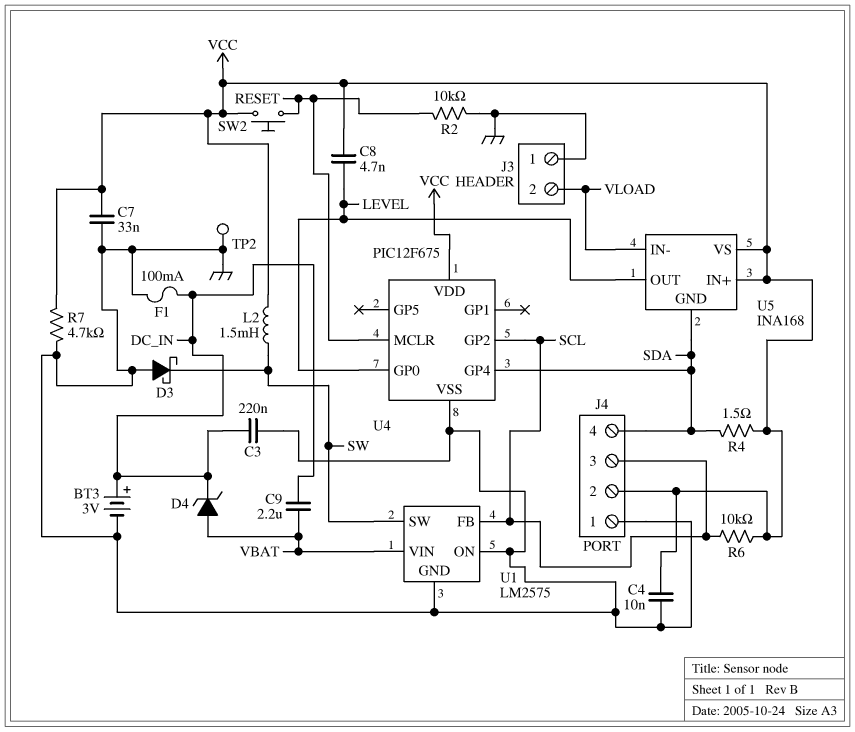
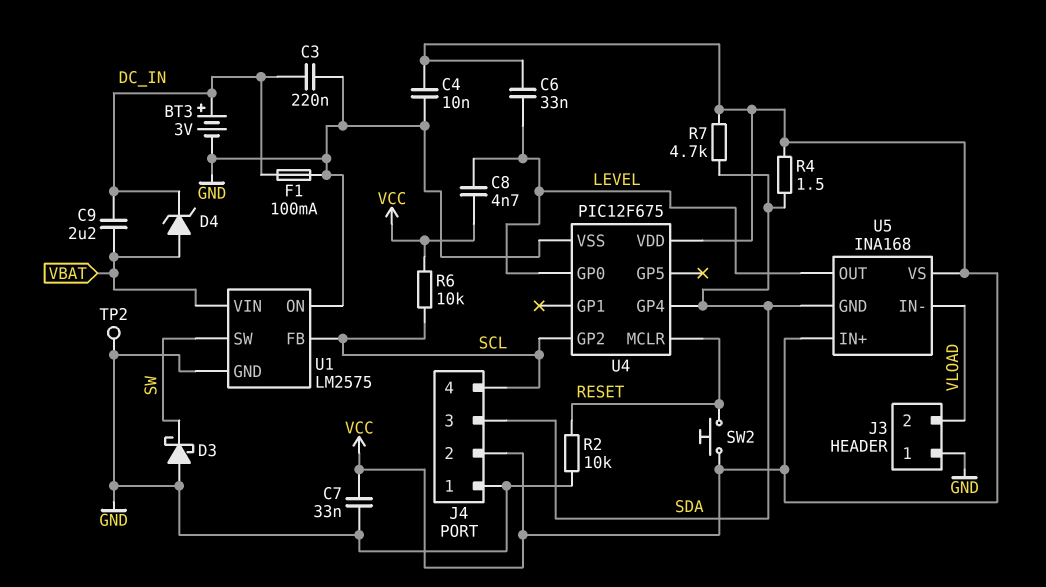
C6: none -> 33nF (LEVEL, VCC)
J4 pin 3: SCL -> SDA
J4 pin 4: SDA -> SCL
L2: 1.5mH (SW, VCC) -> none
R7: 4.7k (GND, VCC) -> 4.7k (SDA, VCC)

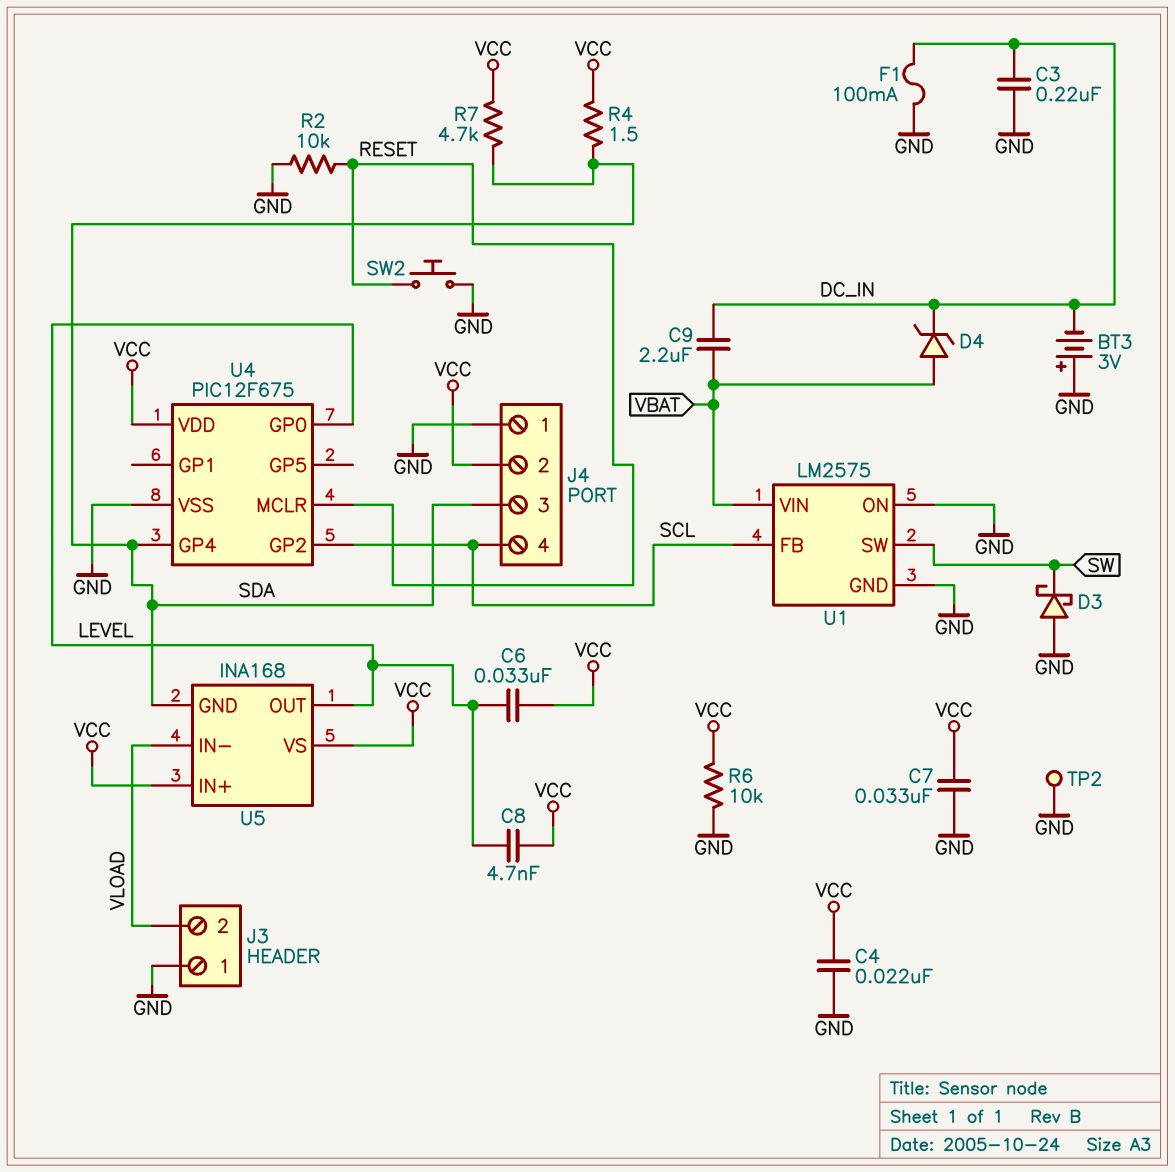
BT3: 3V (plus DC_IN, minus GND) -> 3V (plus GND, minus DC_IN)
C4: 10nF (GND, VCC) -> 22nF (GND, VCC)
R6: 10k (SCL, VCC) -> 10k (GND, VCC)
SW2: button (RESET, VCC) -> button (GND, RESET)

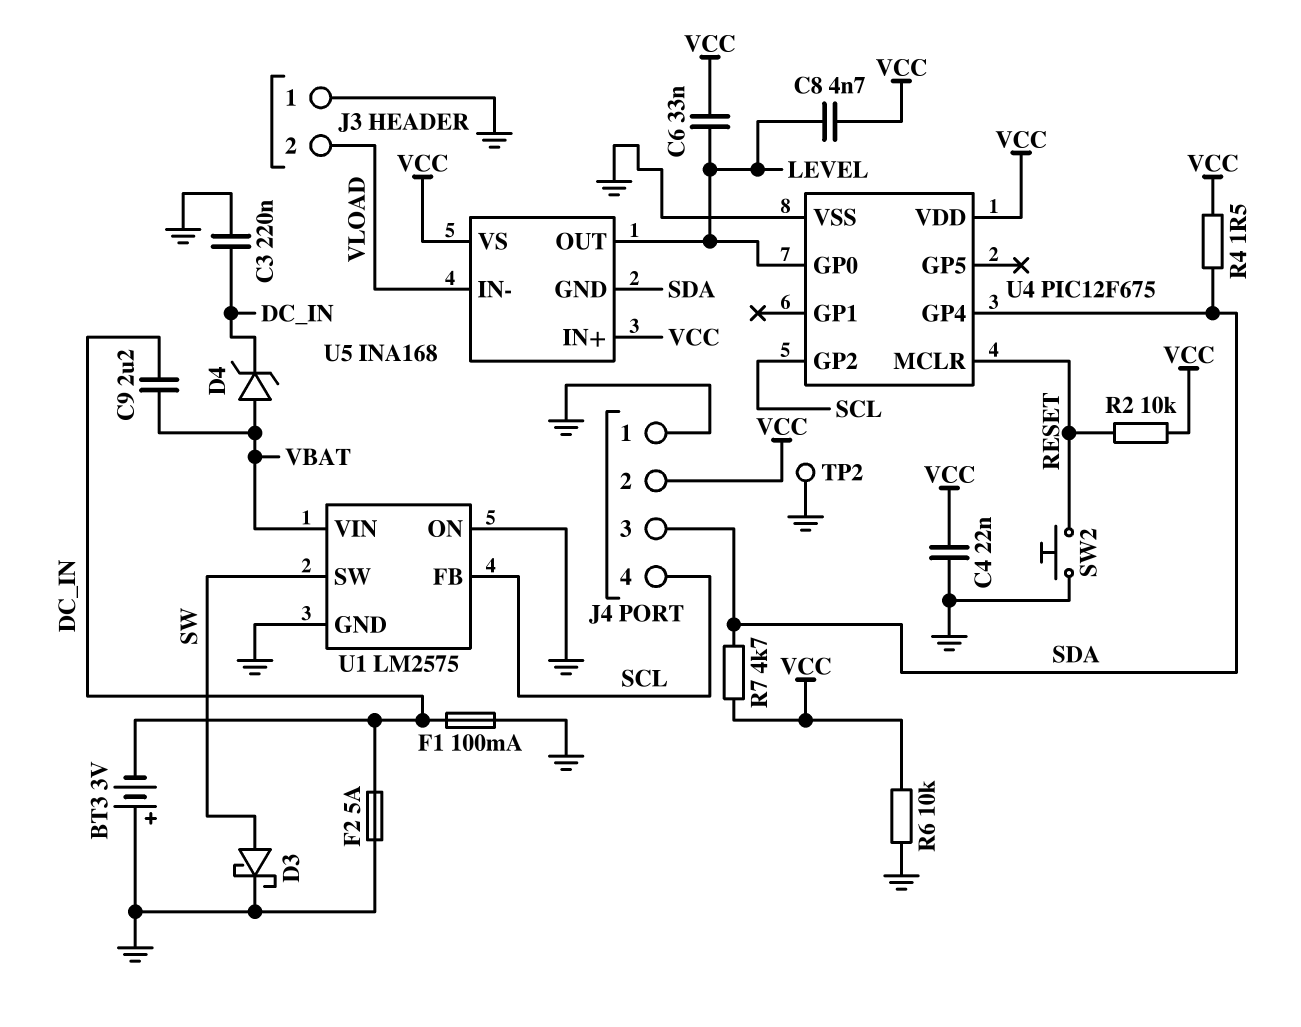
C7: 33nF (GND, VCC) -> none
D3: schottky (A GND, K SW) -> schottky (A SW, K GND)
F2: none -> 5A (DC_IN, GND)
R2: 10k (GND, RESET) -> 10k (RESET, VCC)

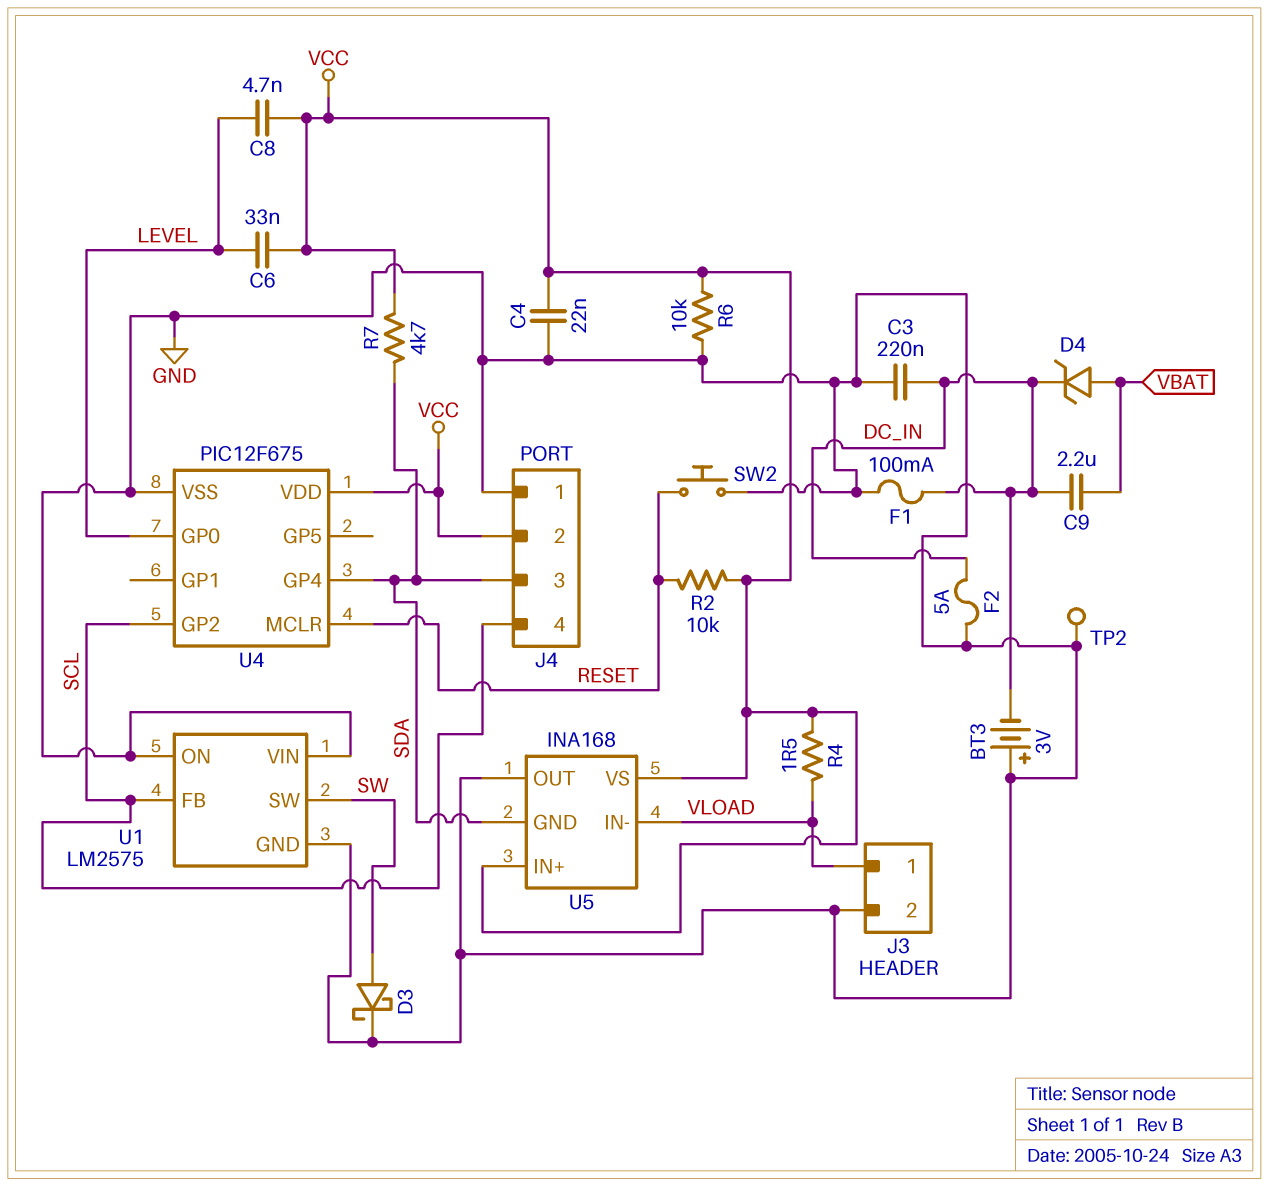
J3 pin 1: GND -> VLOAD
J3 pin 2: VLOAD -> GND
R4: 1.5 (SDA, VCC) -> 1.5 (VCC, VLOAD)
U1 pin VIN: VBAT -> GND
U5 pin OUT: LEVEL -> GND

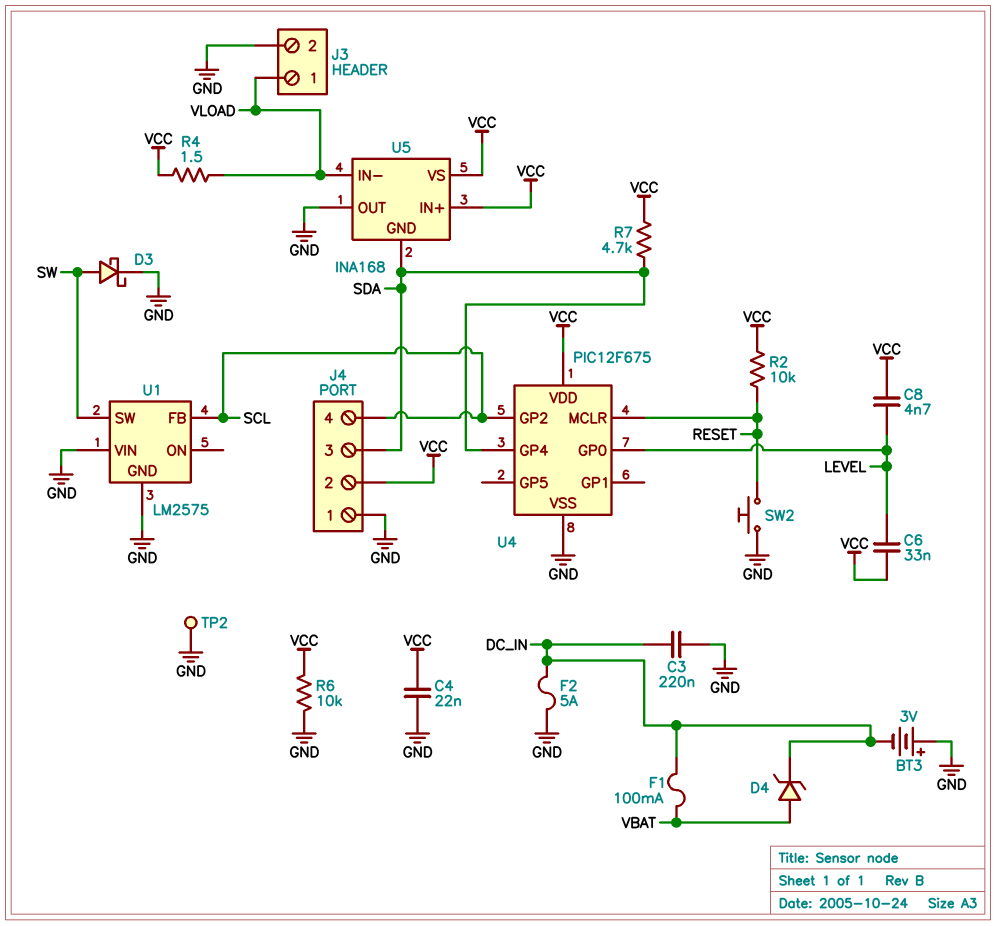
C9: 2.2uF (DC_IN, VBAT) -> none
F1: 100mA (DC_IN, GND) -> 100mA (DC_IN, VBAT)
U1 pin ON: GND -> none

